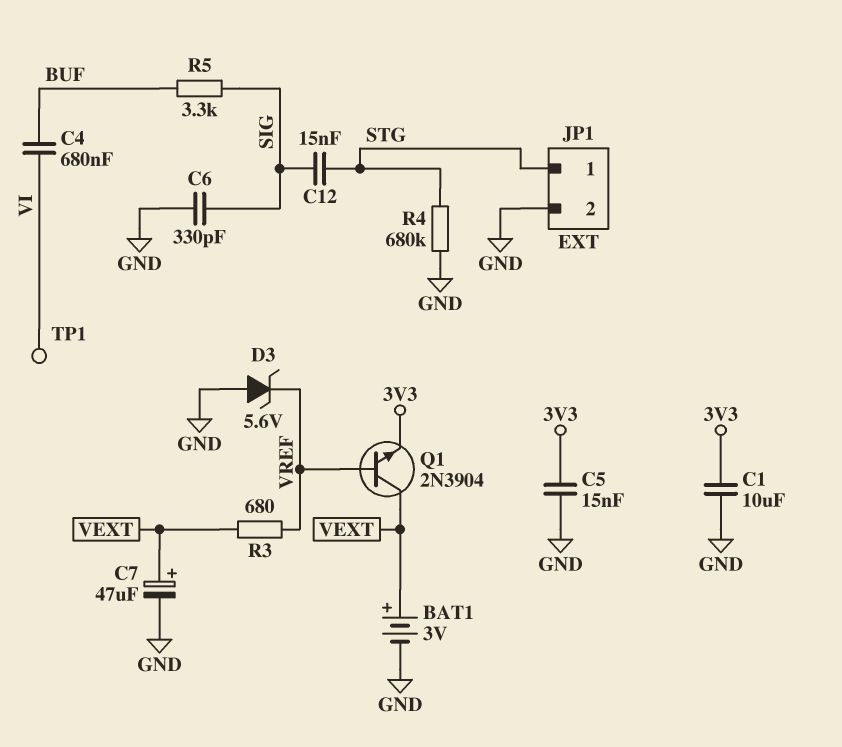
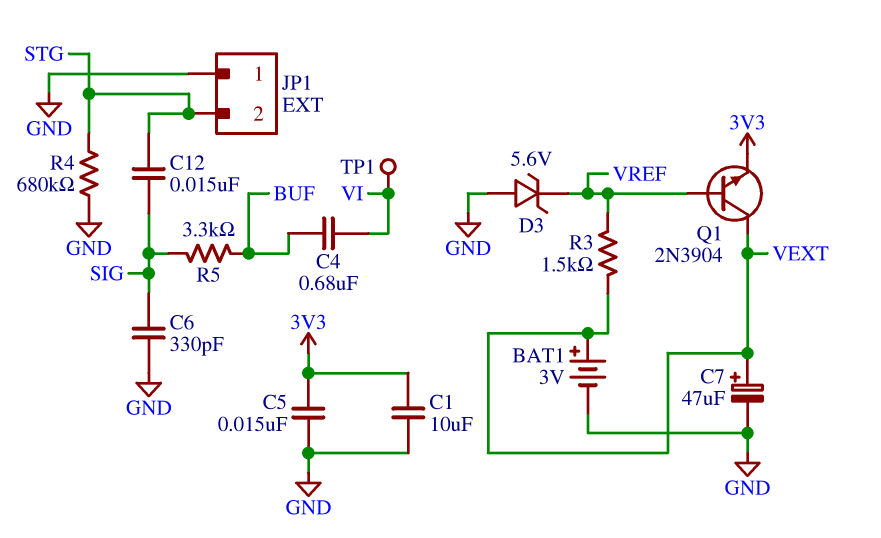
JP1 pin 1: STG -> GND
JP1 pin 2: GND -> STG
R3: 680 (VEXT, VREF) -> 1.5k (VEXT, VREF)

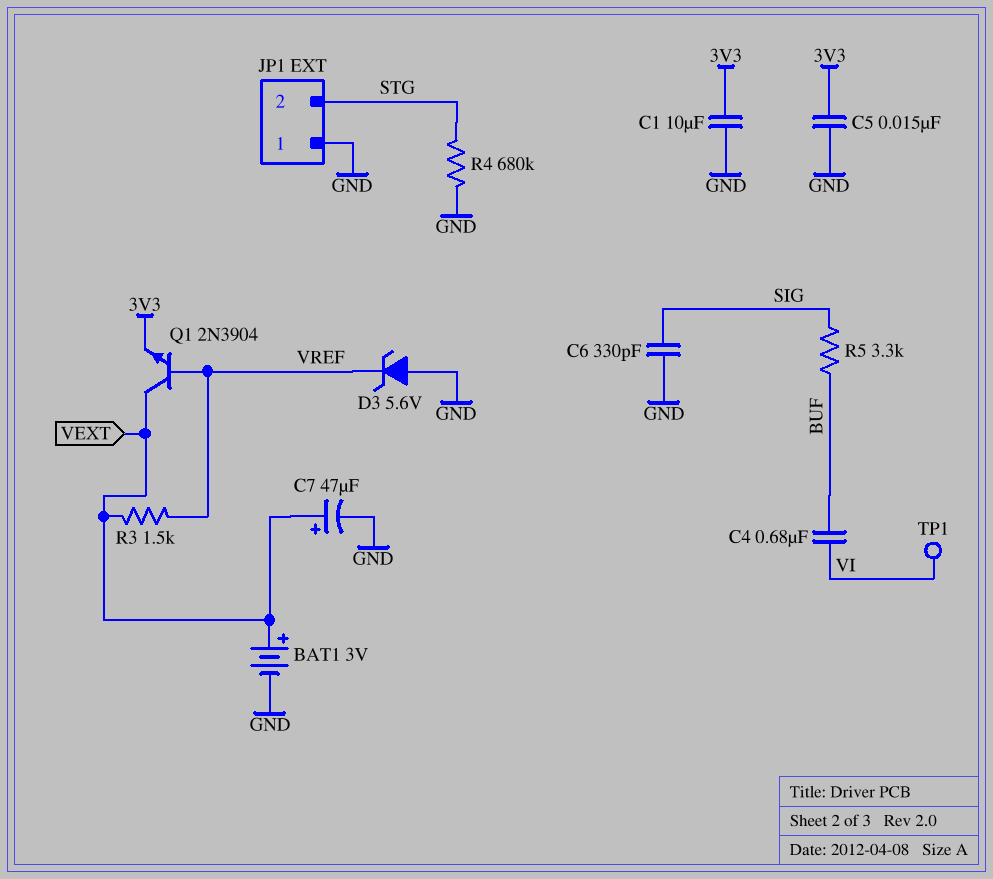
C12: 15nF (SIG, STG) -> none

